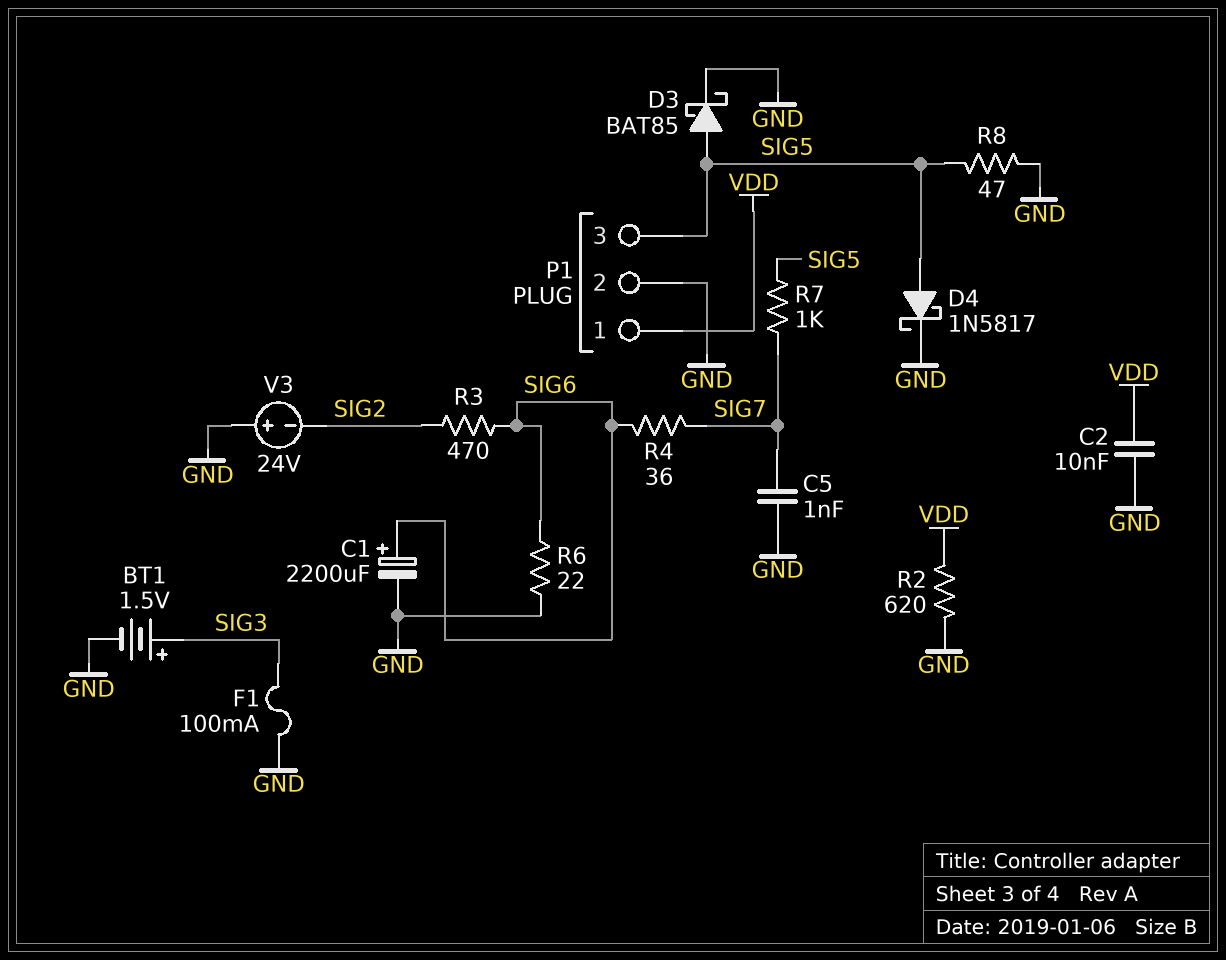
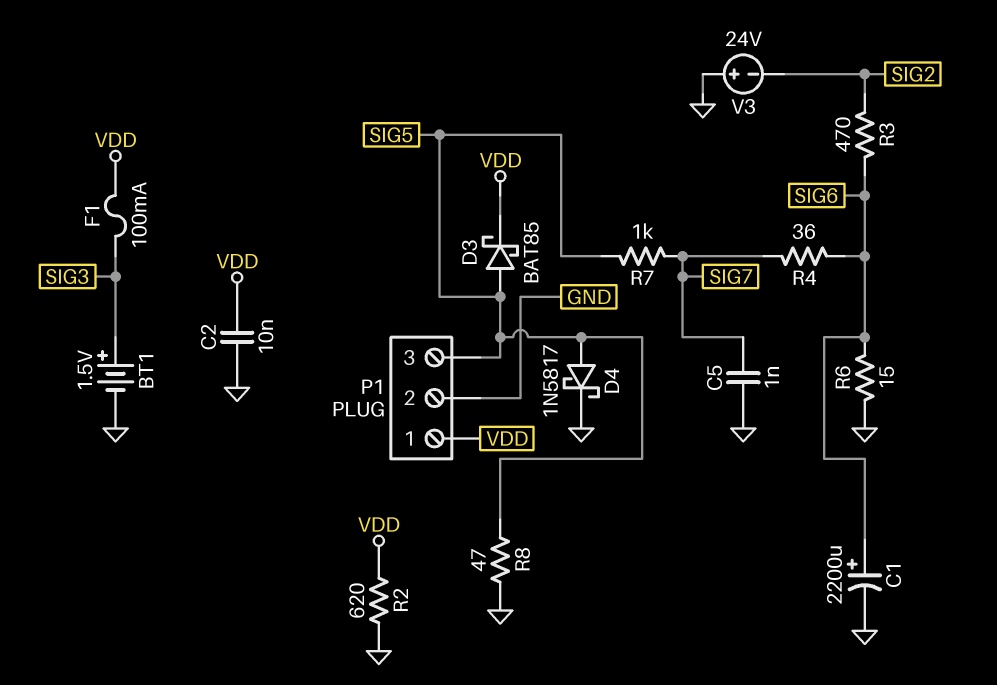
D3: schottky BAT85 (A SIG5, K GND) -> schottky BAT85 (A SIG5, K VDD)
F1: 100mA (GND, SIG3) -> 100mA (SIG3, VDD)
R6: 22 (GND, SIG6) -> 15 (GND, SIG6)

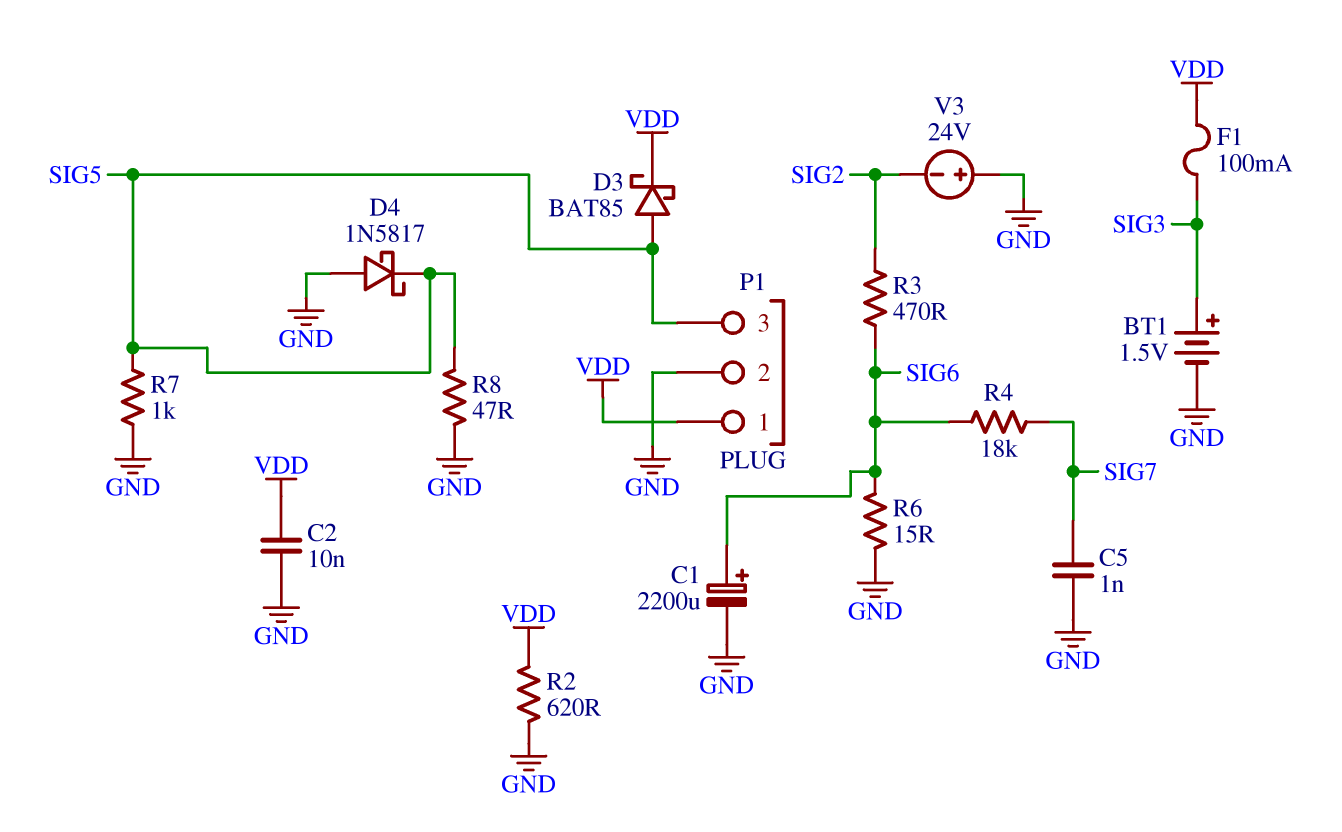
D4: schottky 1N5817 (A SIG5, K GND) -> schottky 1N5817 (A GND, K SIG5)
R4: 36 (SIG6, SIG7) -> 18k (SIG6, SIG7)
R7: 1k (SIG5, SIG7) -> 1k (GND, SIG5)

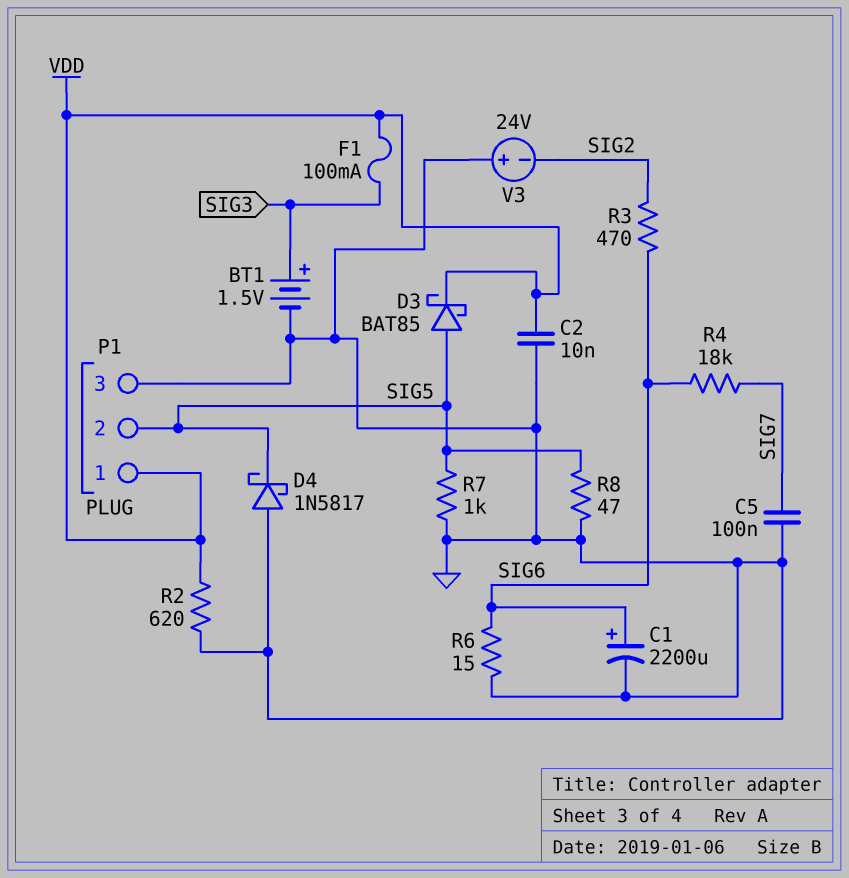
C5: 1nF (GND, SIG7) -> 100nF (GND, SIG7)
P1 pin 2: GND -> SIG5
P1 pin 3: SIG5 -> GND

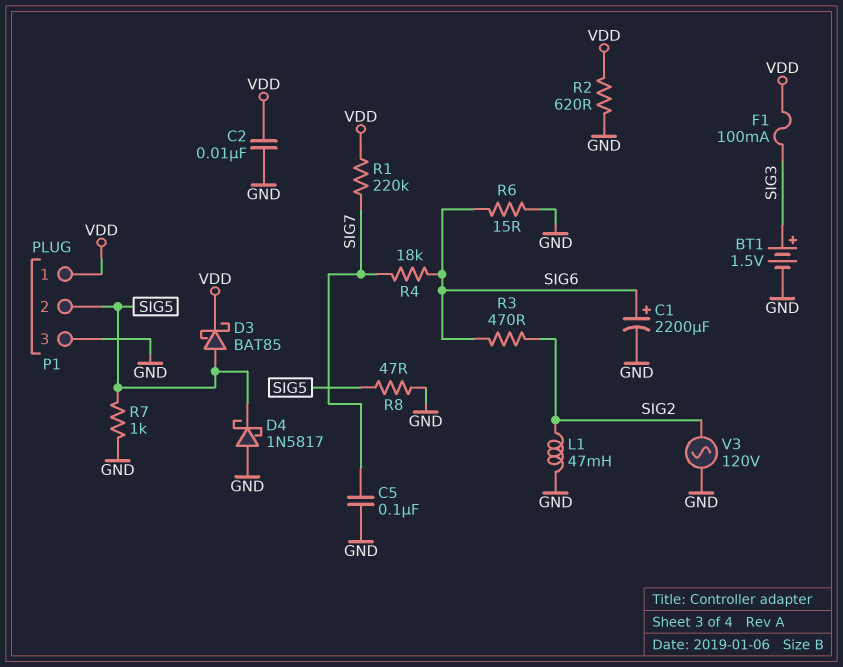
L1: none -> 47mH (GND, SIG2)
R1: none -> 220k (SIG7, VDD)
V3: 24V (plus GND, minus SIG2) -> AC 120V (GND, SIG2)

